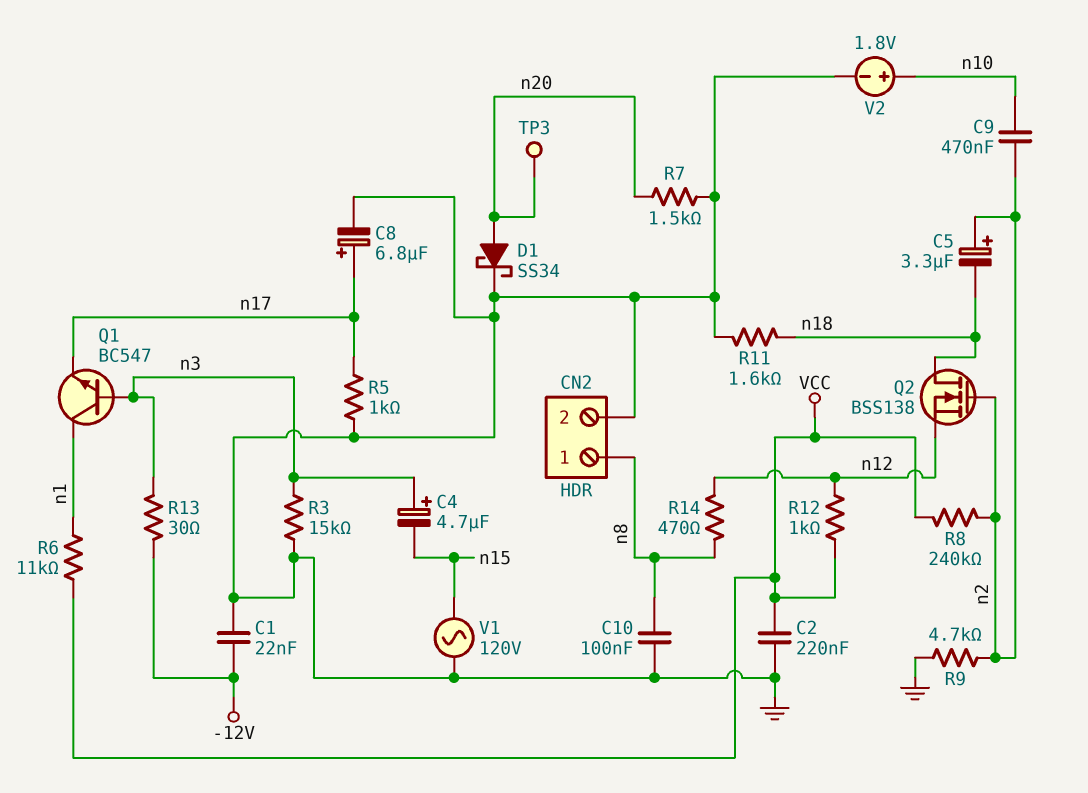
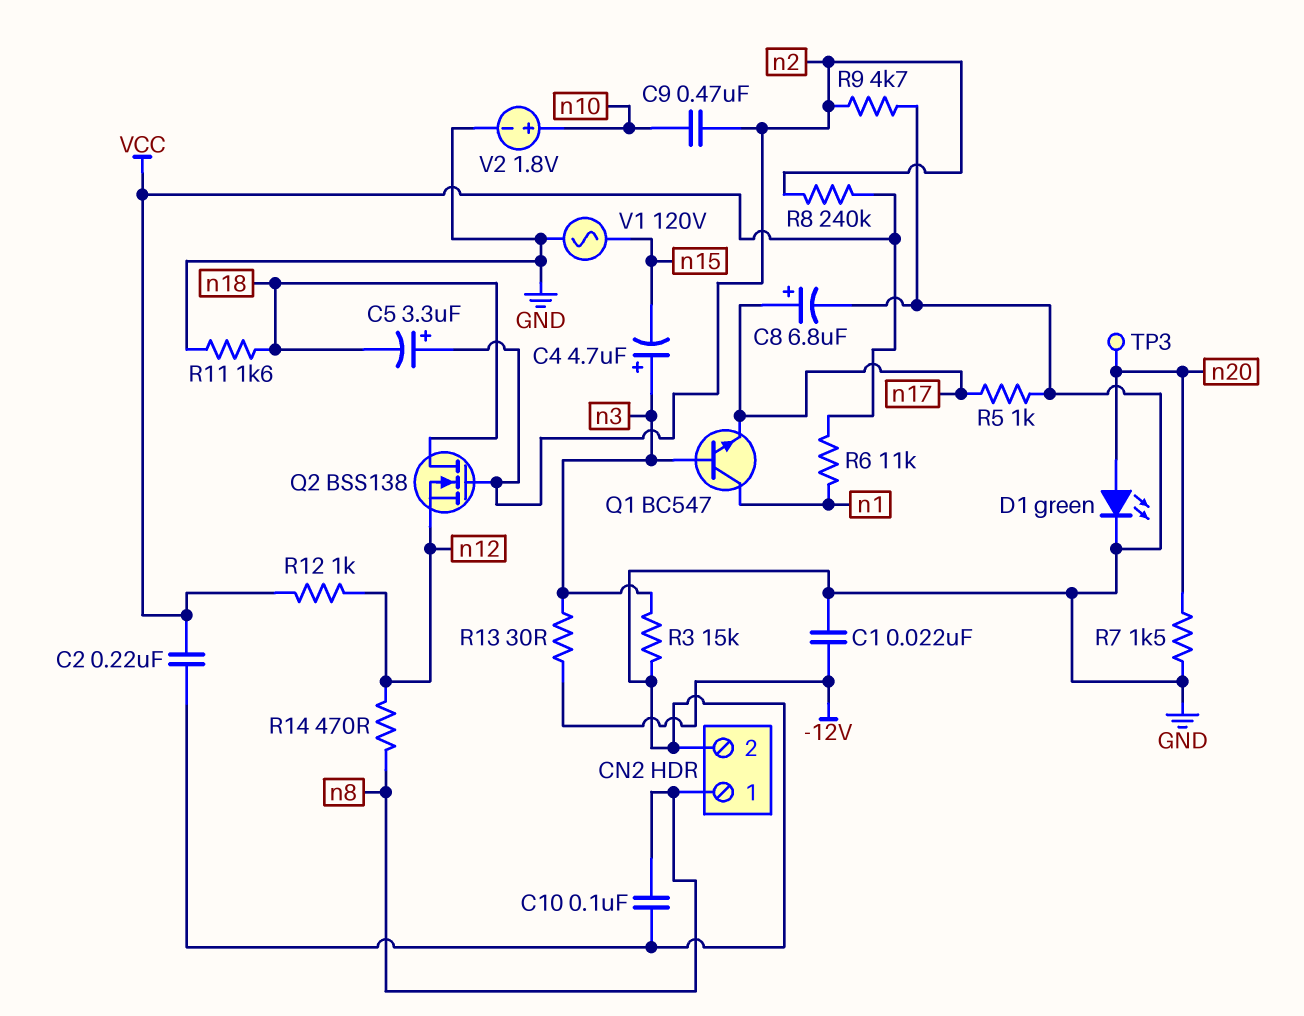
D1: schottky SS34 (A n20, K GND) -> LED green (A n20, K GND)

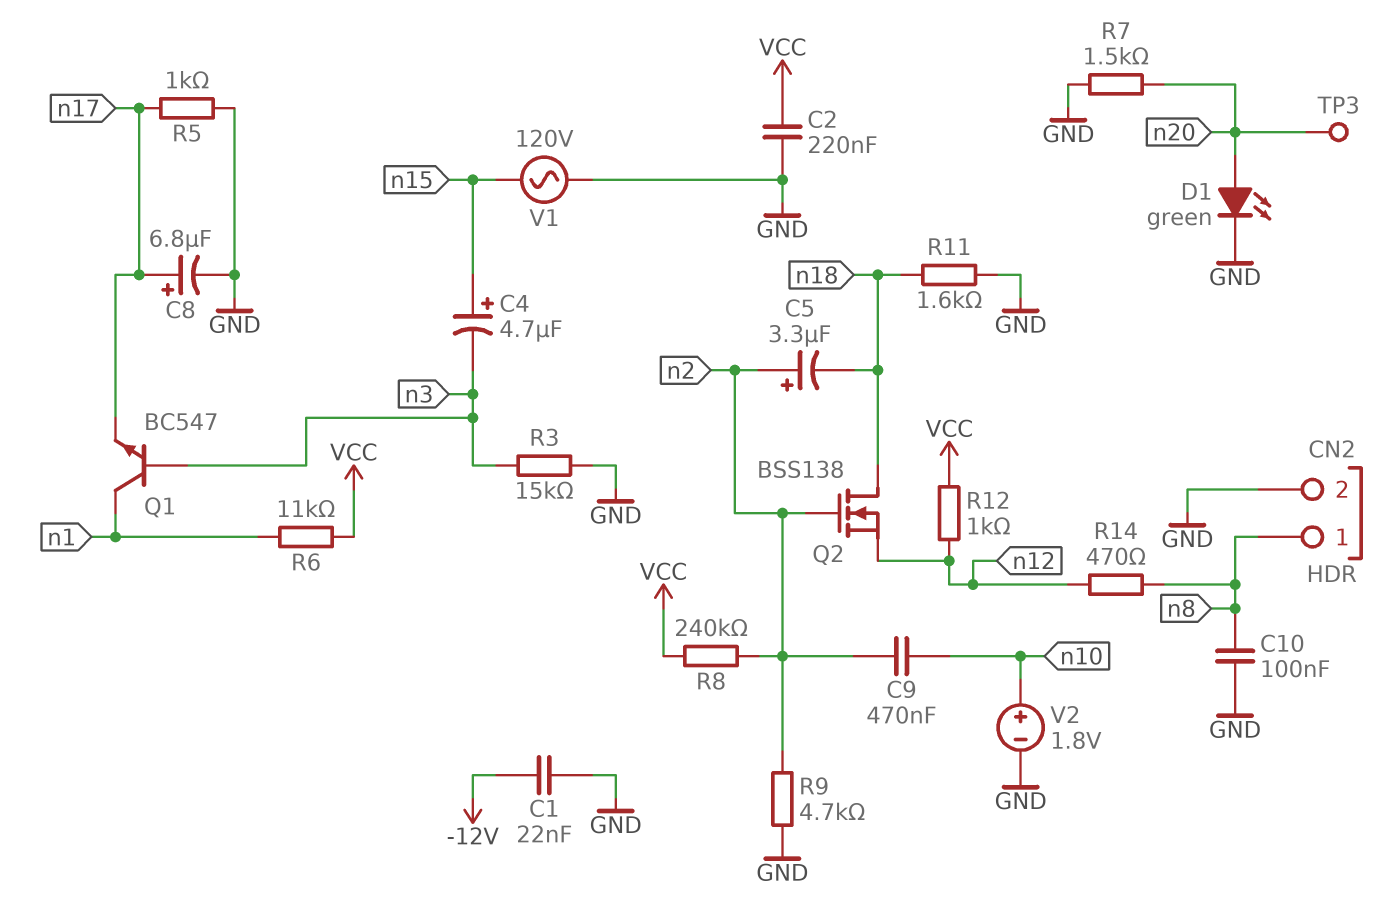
C4: 4.7uF (plus n3, minus n15) -> 4.7uF (plus n15, minus n3)
R13: 30 (-12V, n3) -> none

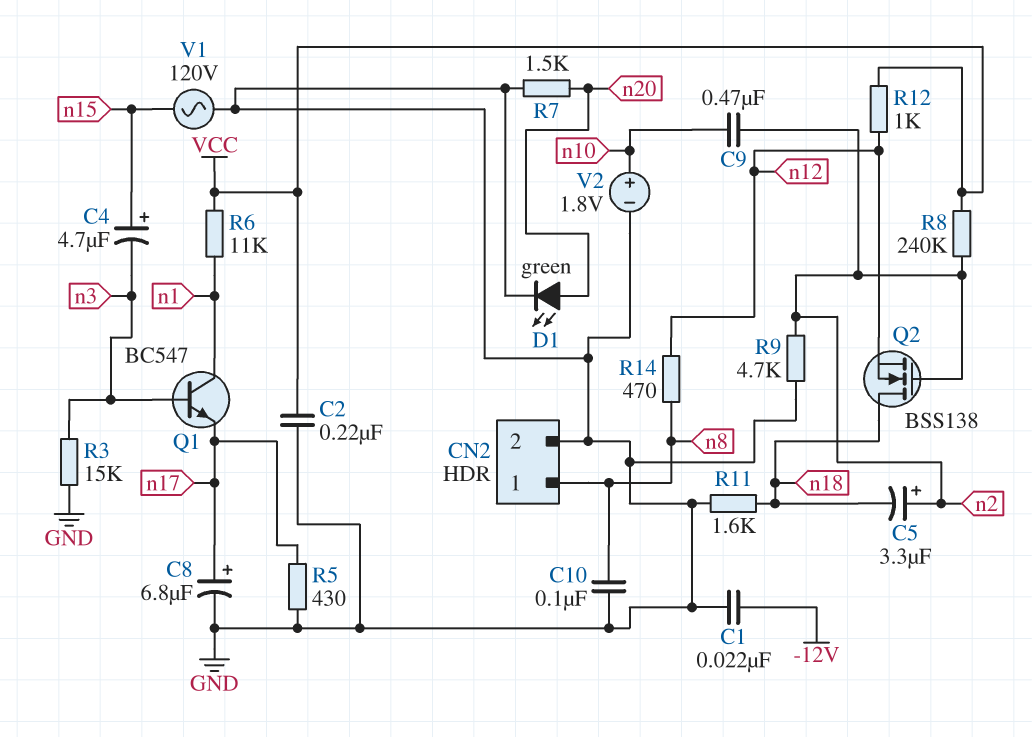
R5: 1k (GND, n17) -> 430 (GND, n17)
TP3: test point (n20) -> none

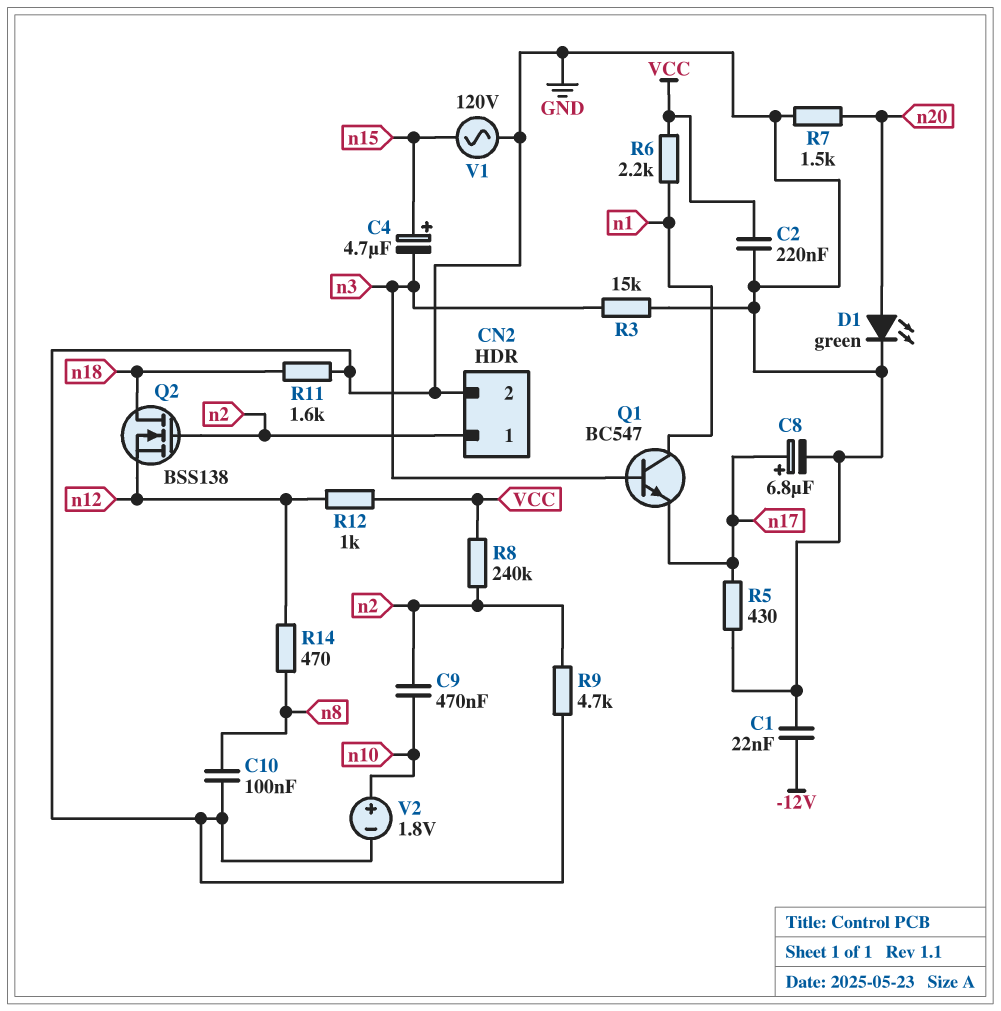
C5: 3.3uF (plus n2, minus n18) -> none
CN2 pin 1: n8 -> n2
R6: 11k (VCC, n1) -> 2.2k (VCC, n1)

